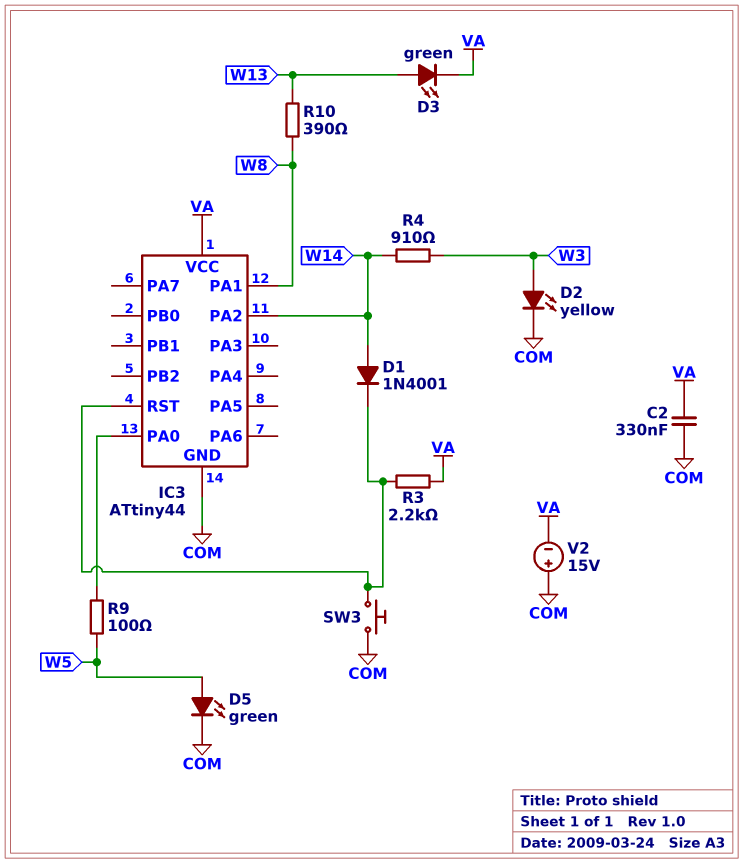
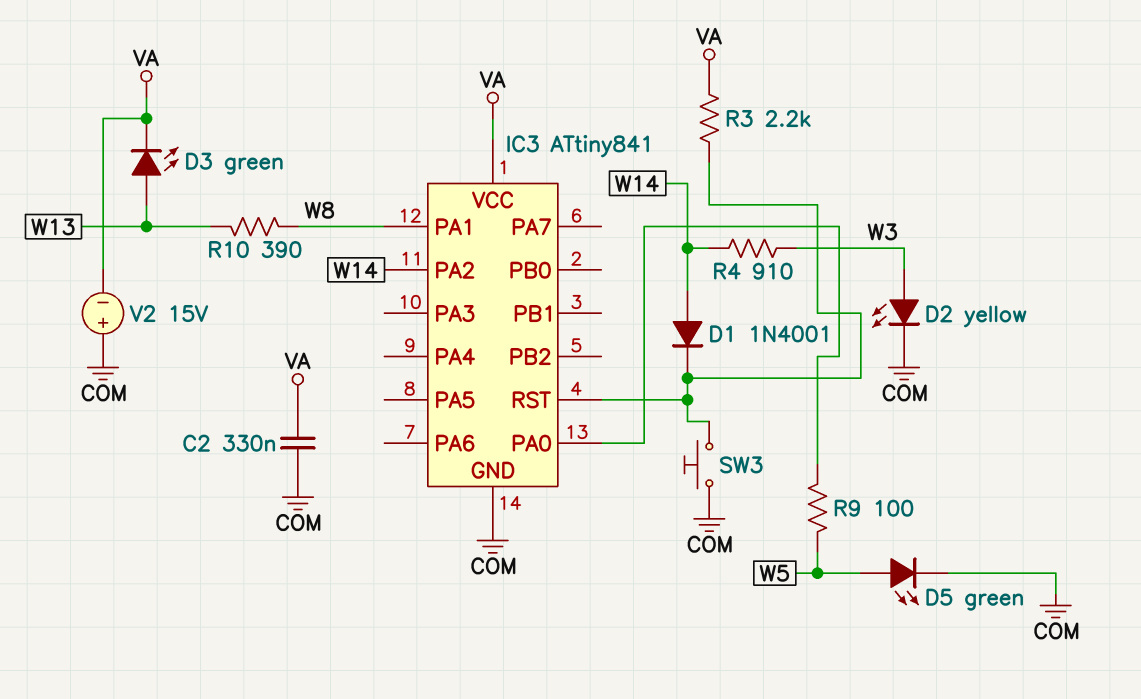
IC3: ATtiny44 -> ATtiny841

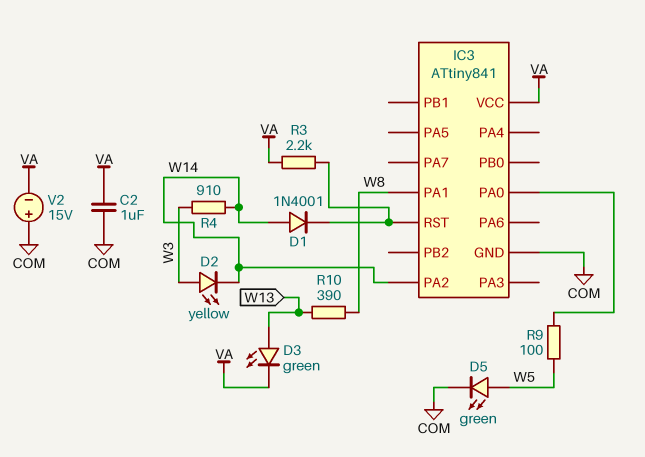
C2: 330nF (COM, VA) -> 1uF (COM, VA)
D2: LED yellow (A W3, K COM) -> LED yellow (A W3, K W14)
SW3: button (COM, IC3/RST) -> none

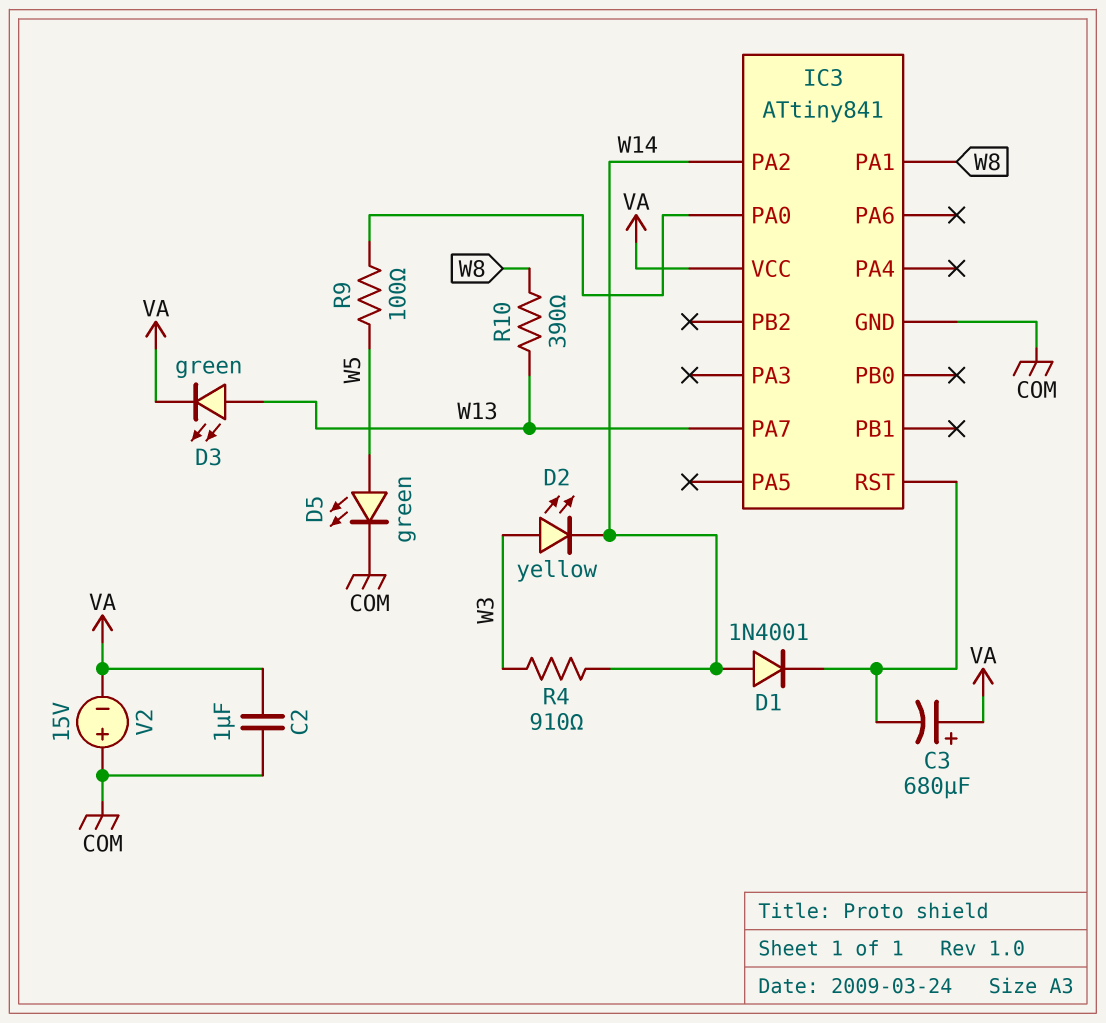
C3: none -> 680uF (plus VA, minus IC3/RST)
IC3 pin PA7: none -> W13
R3: 2.2k (IC3/RST, VA) -> none

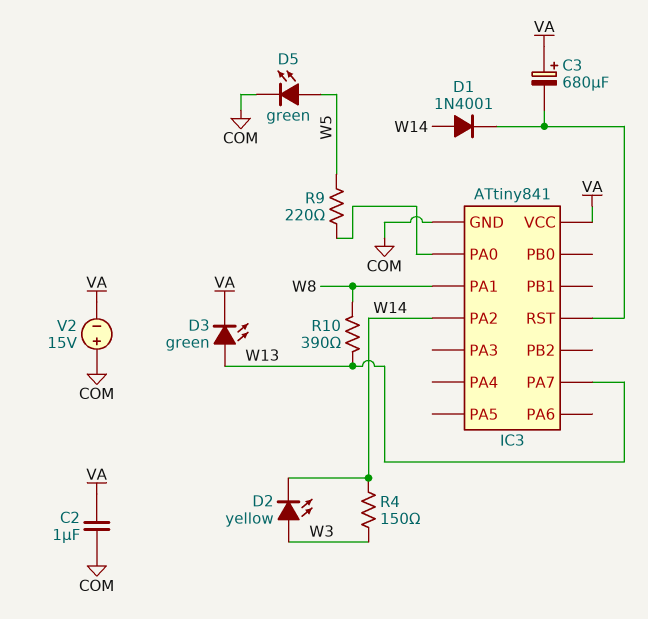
R4: 910 (W3, W14) -> 150 (W3, W14)
R9: 100 (IC3/PA0, W5) -> 220 (IC3/PA0, W5)

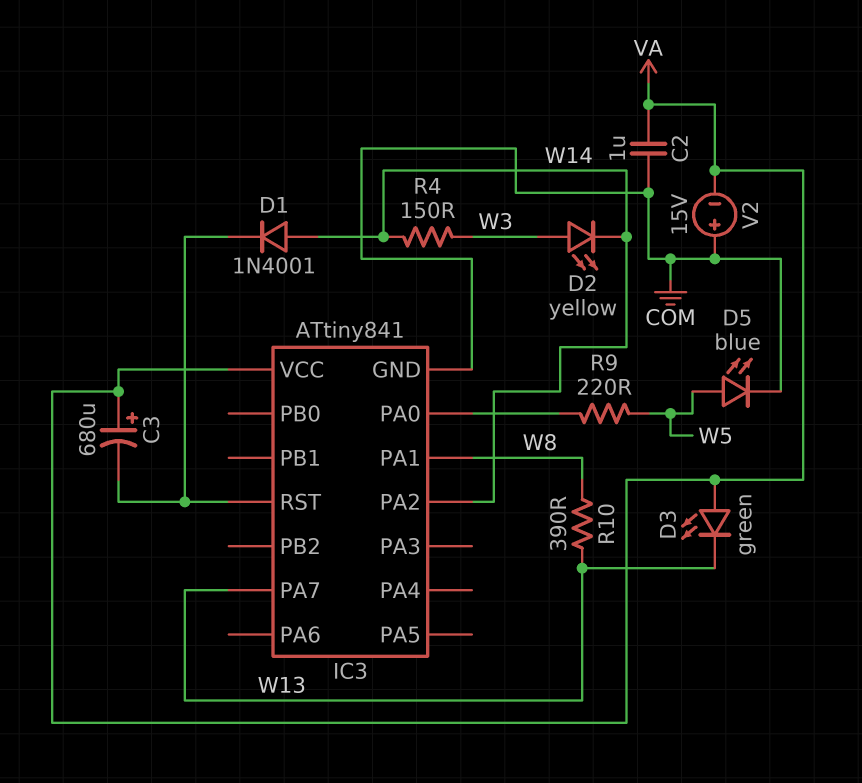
D3: LED green (A W13, K VA) -> LED green (A VA, K W13)
D5: LED green (A W5, K COM) -> LED blue (A W5, K COM)

